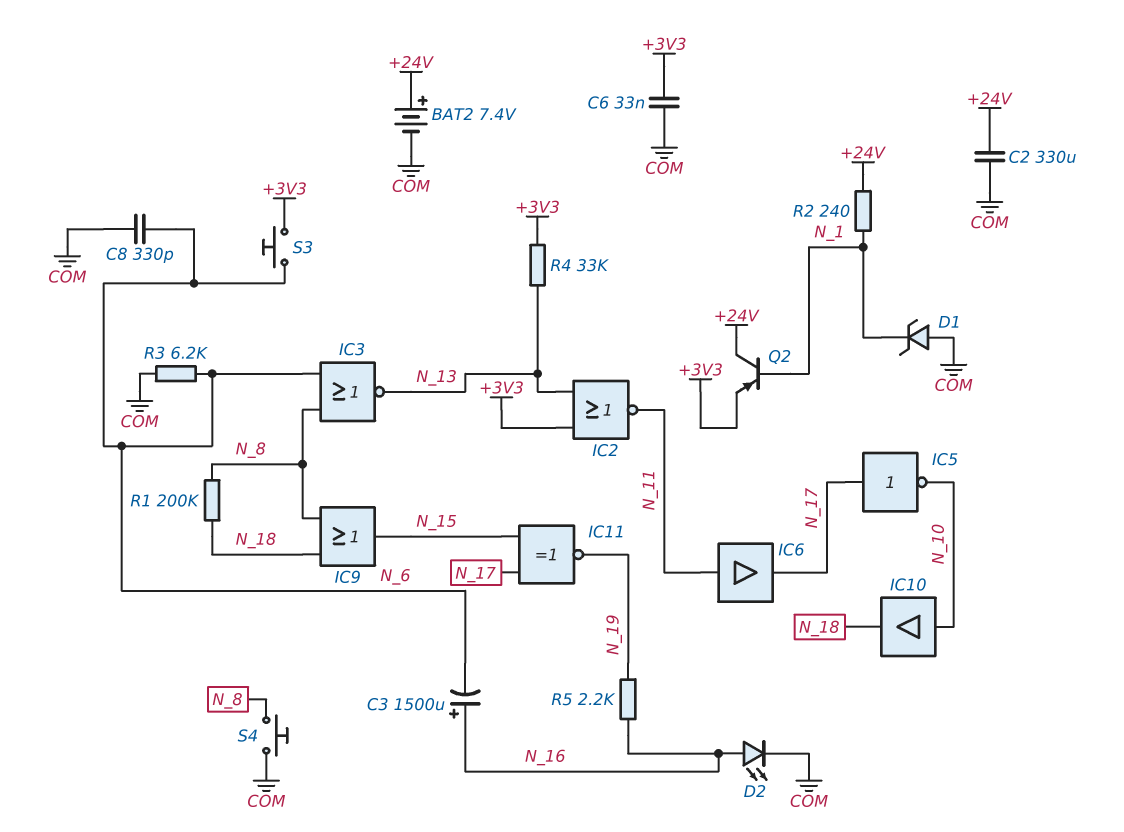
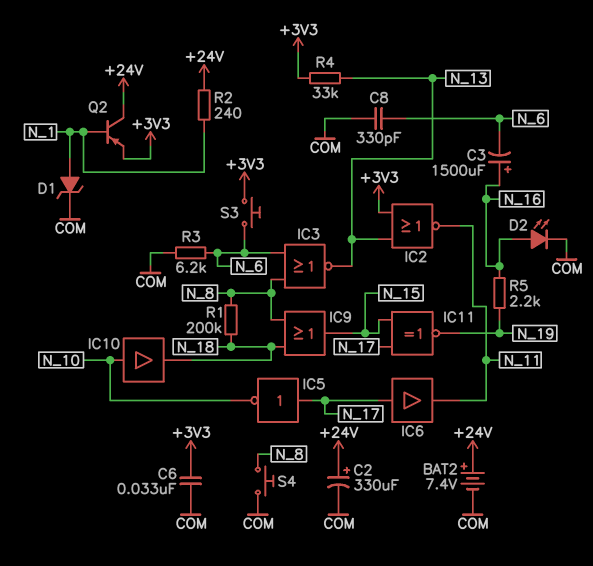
C2: 330uF (+24V, COM) -> 330uF (plus +24V, minus COM)
D1: zener (A COM, K N_1) -> zener (A N_1, K COM)
IC6: buffer (in N_11, out N_17) -> buffer (in N_17, out N_11)

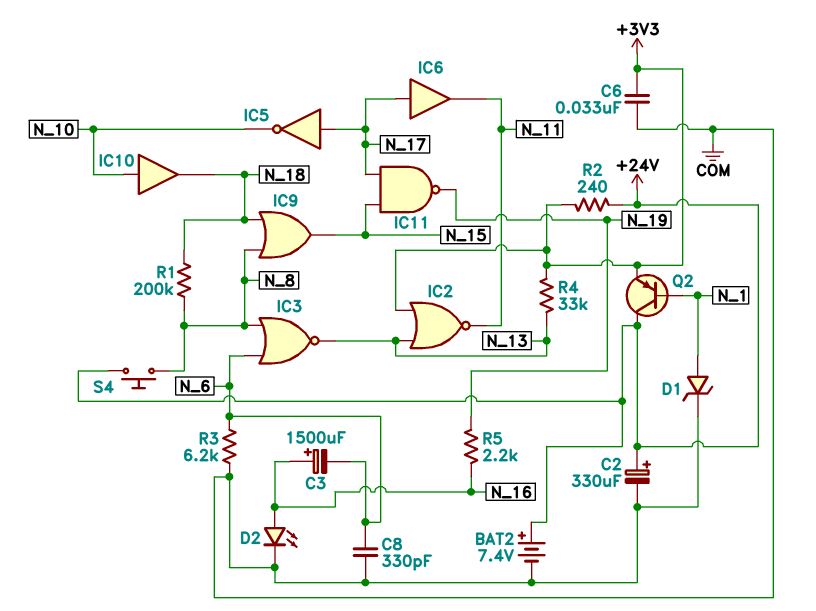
IC11: XNOR (in N_15, in N_17, out N_19) -> NAND (in N_15, in N_17, out N_19)
R2: 240 (+24V, N_1) -> 240 (+3V3, +24V)
S3: button (+3V3, N_6) -> none
S4: button (COM, N_8) -> button (+24V, N_8)

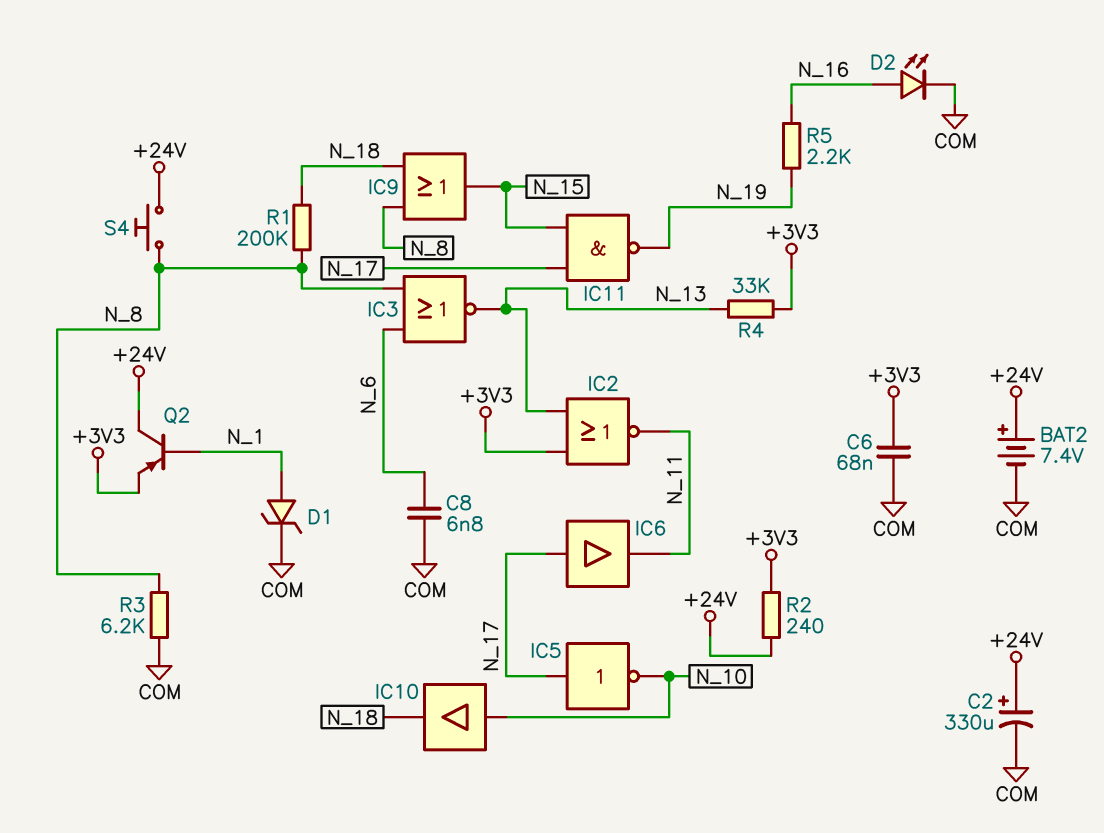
C3: 1500uF (plus N_16, minus N_6) -> none
C6: 33nF (+3V3, COM) -> 68nF (+3V3, COM)
C8: 330pF (COM, N_6) -> 6.8nF (COM, N_6)
R3: 6.2k (COM, N_6) -> 6.2k (COM, N_8)

